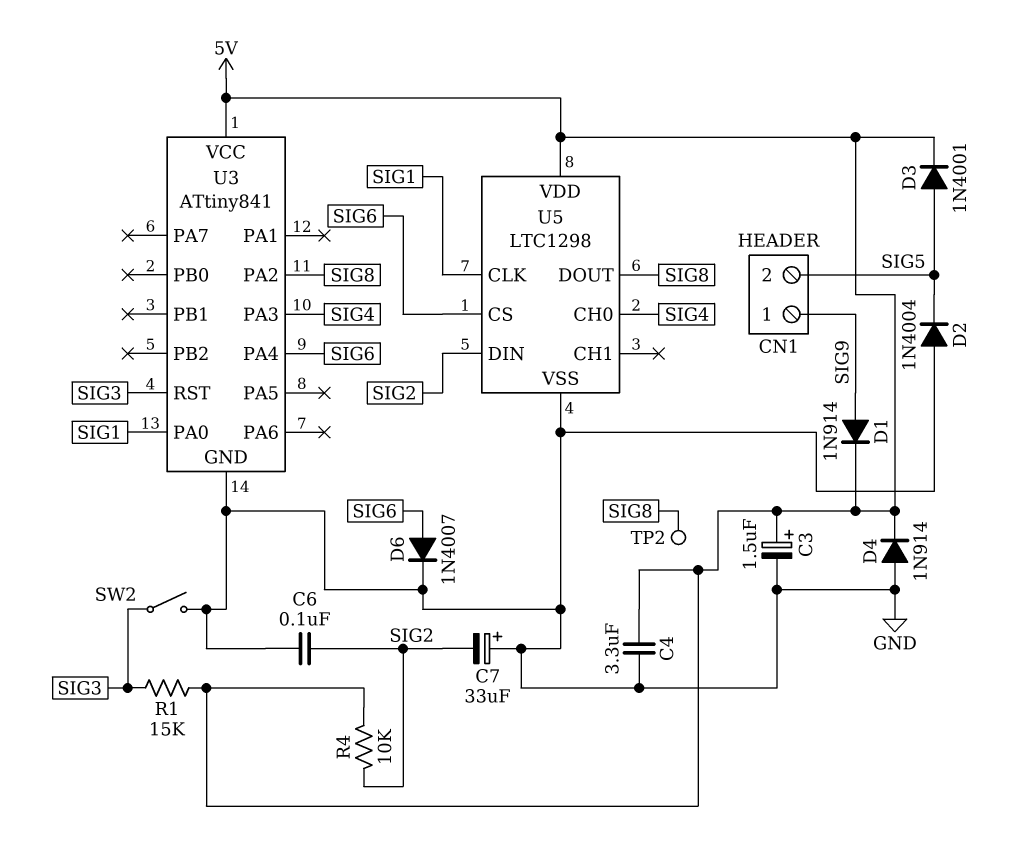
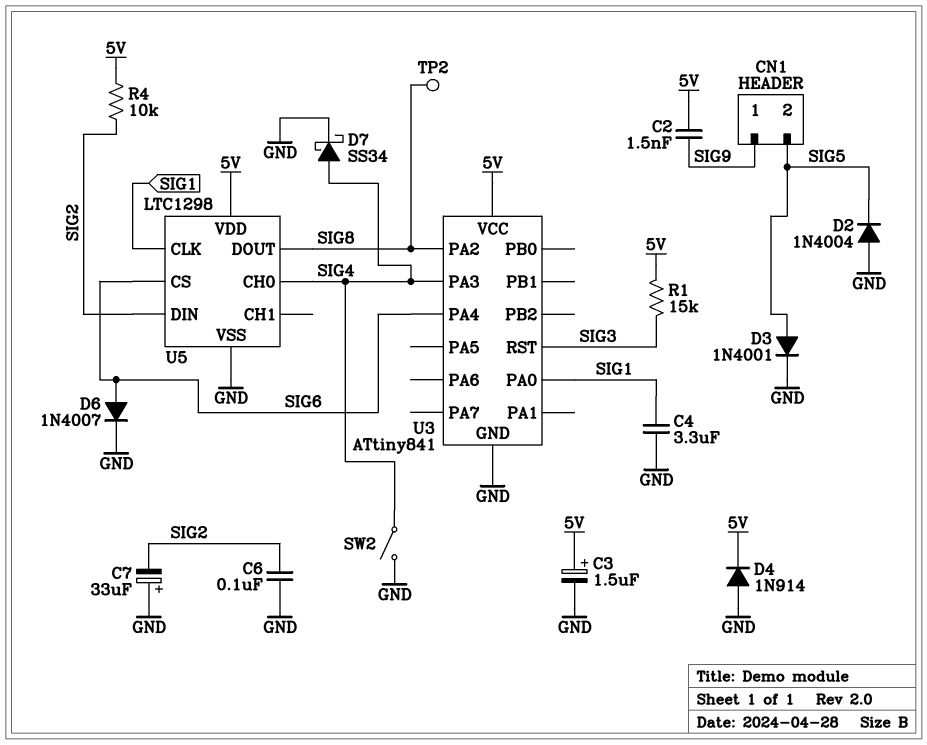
C2: none -> 1.5nF (5V, SIG9)
C4: 3.3uF (5V, GND) -> 3.3uF (GND, SIG1)
D1: diode 1N914 (A SIG9, K 5V) -> none
D3: diode 1N4001 (A SIG5, K 5V) -> diode 1N4001 (A SIG5, K GND)
D7: none -> schottky SS34 (A SIG4, K GND)
SW2: switch (GND, SIG3) -> switch (GND, SIG4)

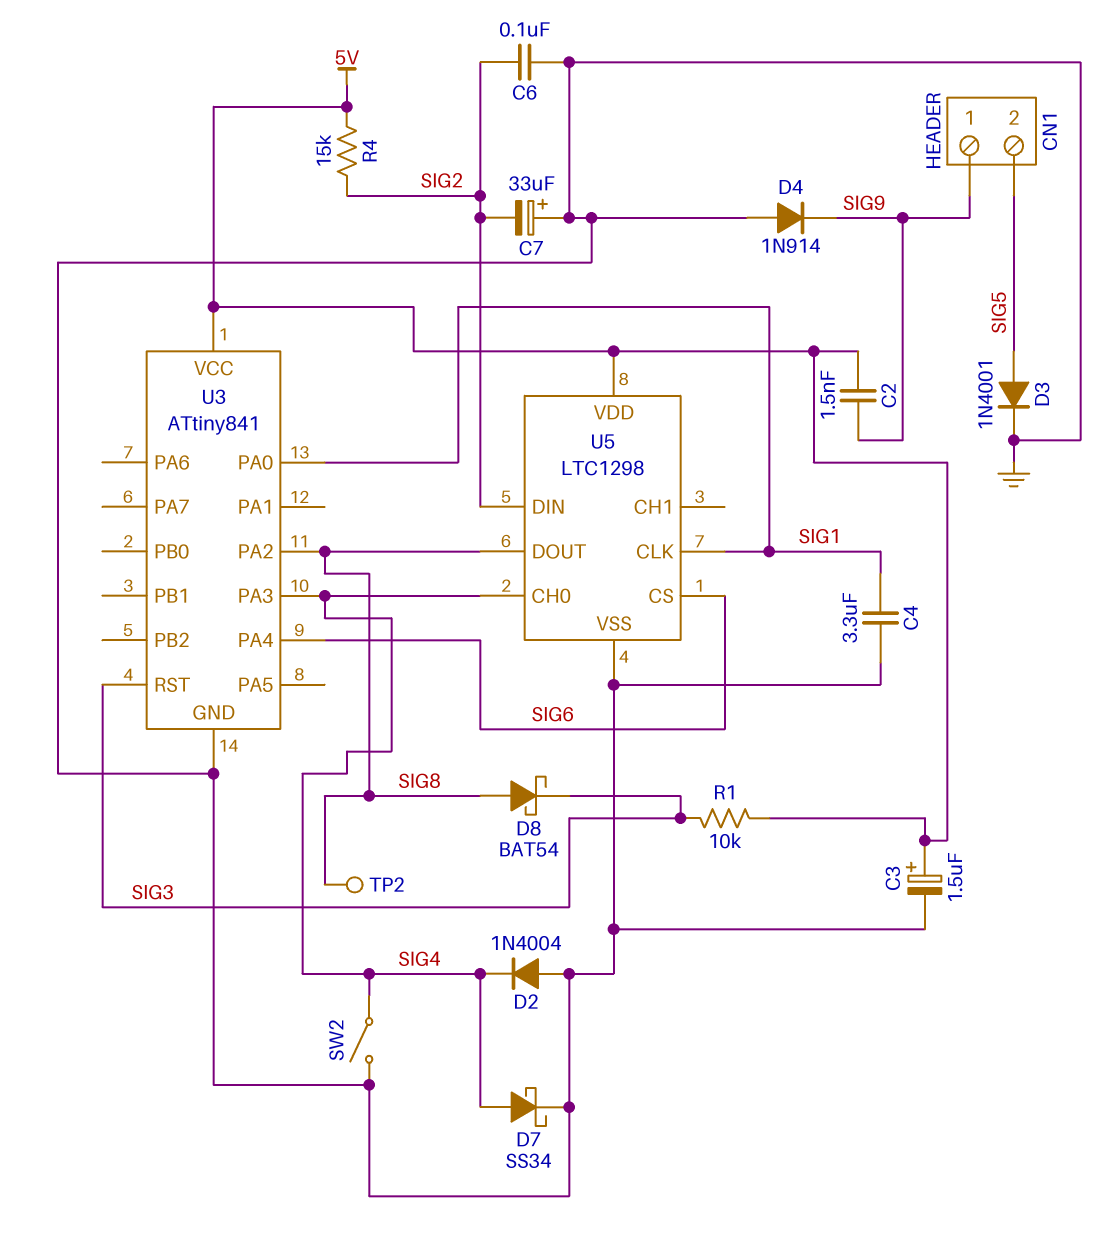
D2: diode 1N4004 (A GND, K SIG5) -> diode 1N4004 (A GND, K SIG4)
D4: diode 1N914 (A GND, K 5V) -> diode 1N914 (A GND, K SIG9)
D6: diode 1N4007 (A SIG6, K GND) -> none
D8: none -> schottky BAT54 (A SIG8, K SIG3)
R1: 15k (5V, SIG3) -> 10k (5V, SIG3)
R4: 10k (5V, SIG2) -> 15k (5V, SIG2)

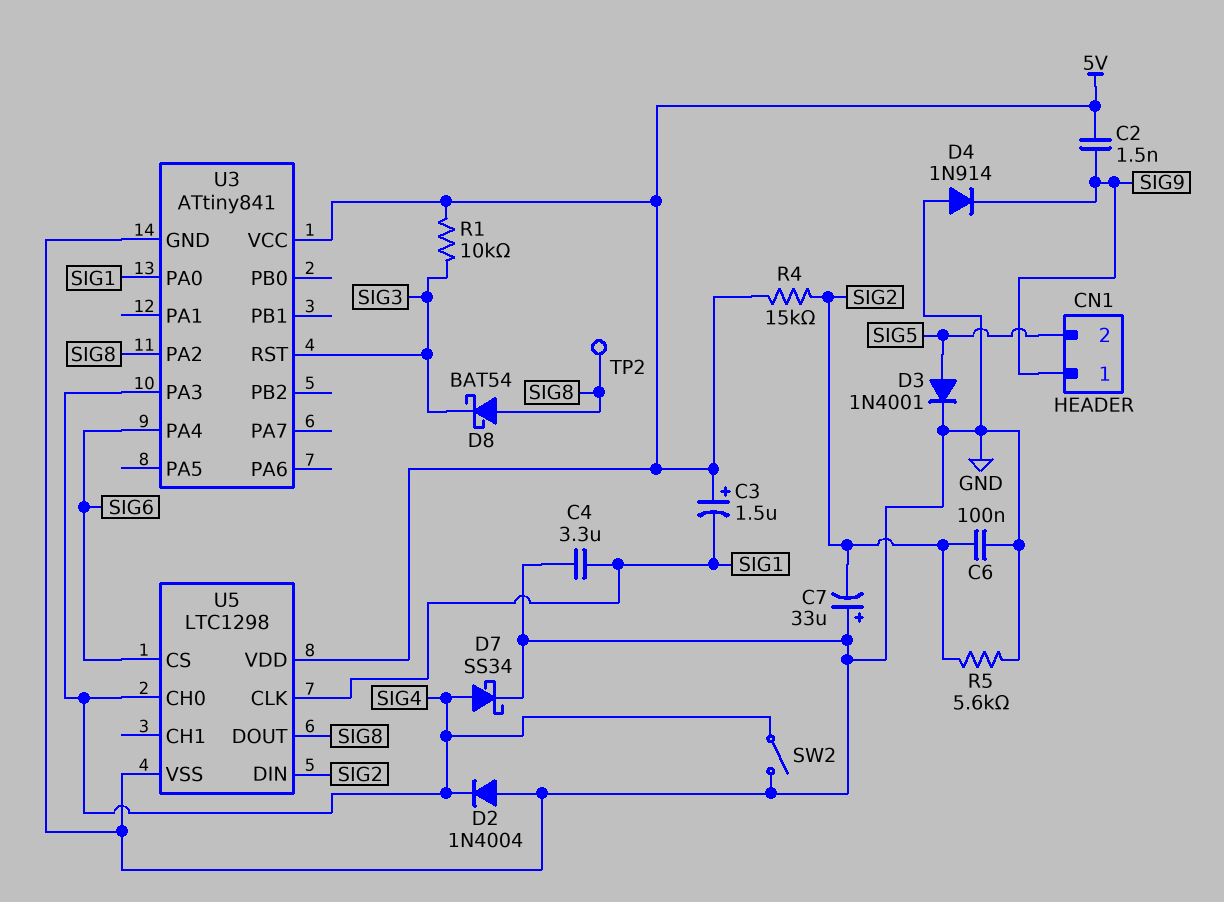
C3: 1.5uF (plus 5V, minus GND) -> 1.5uF (plus 5V, minus SIG1)
R5: none -> 5.6k (GND, SIG2)

